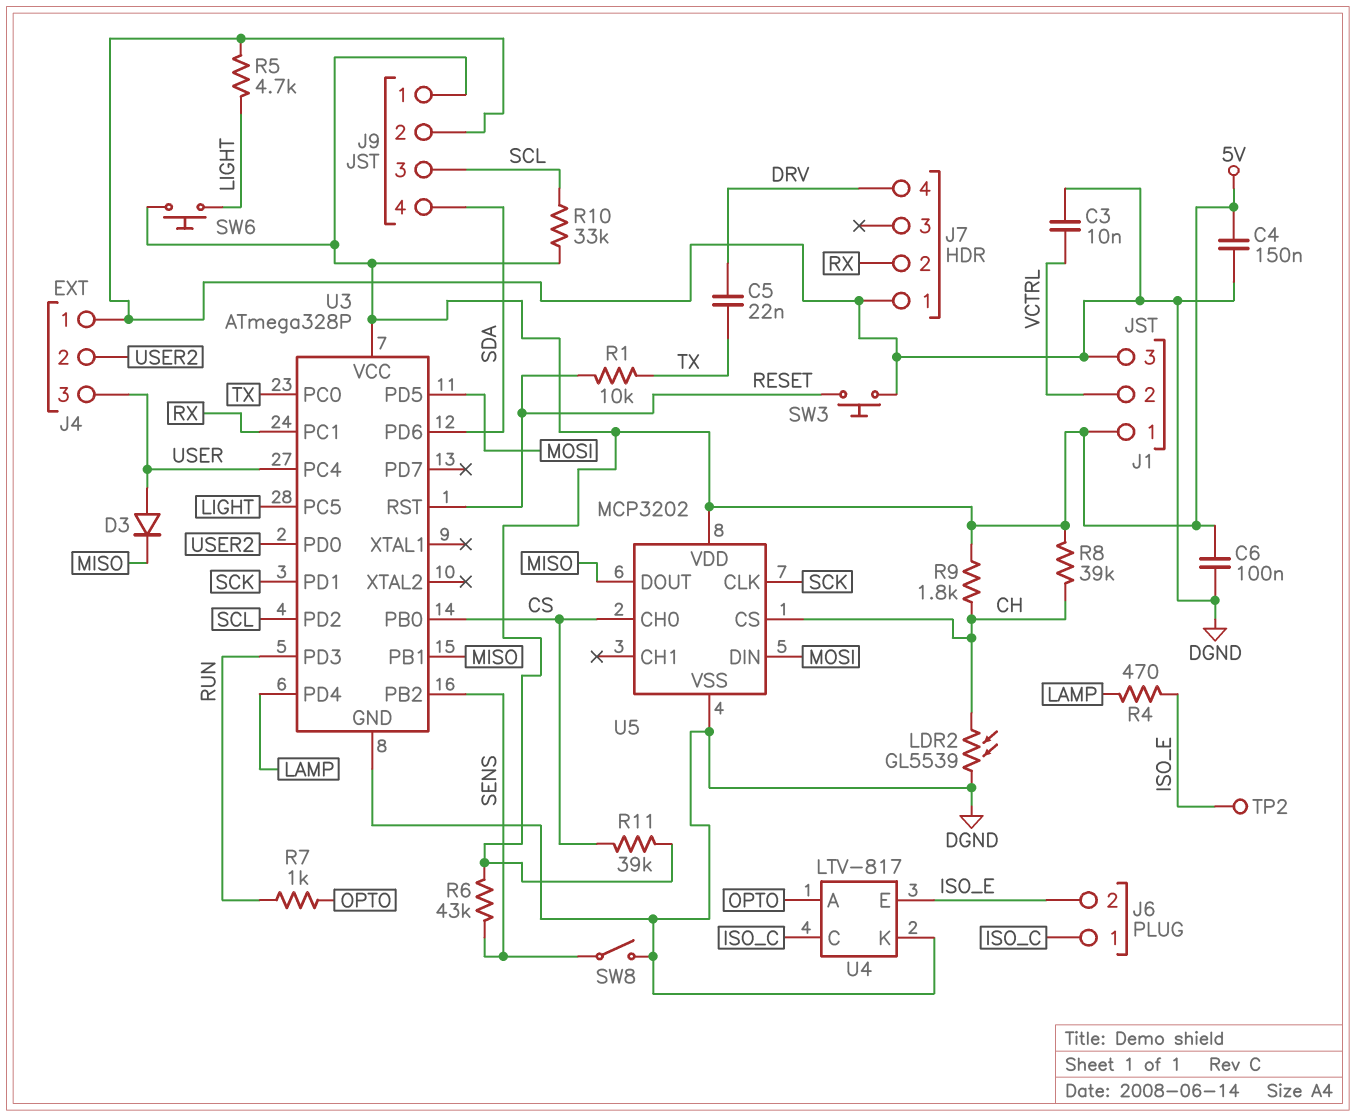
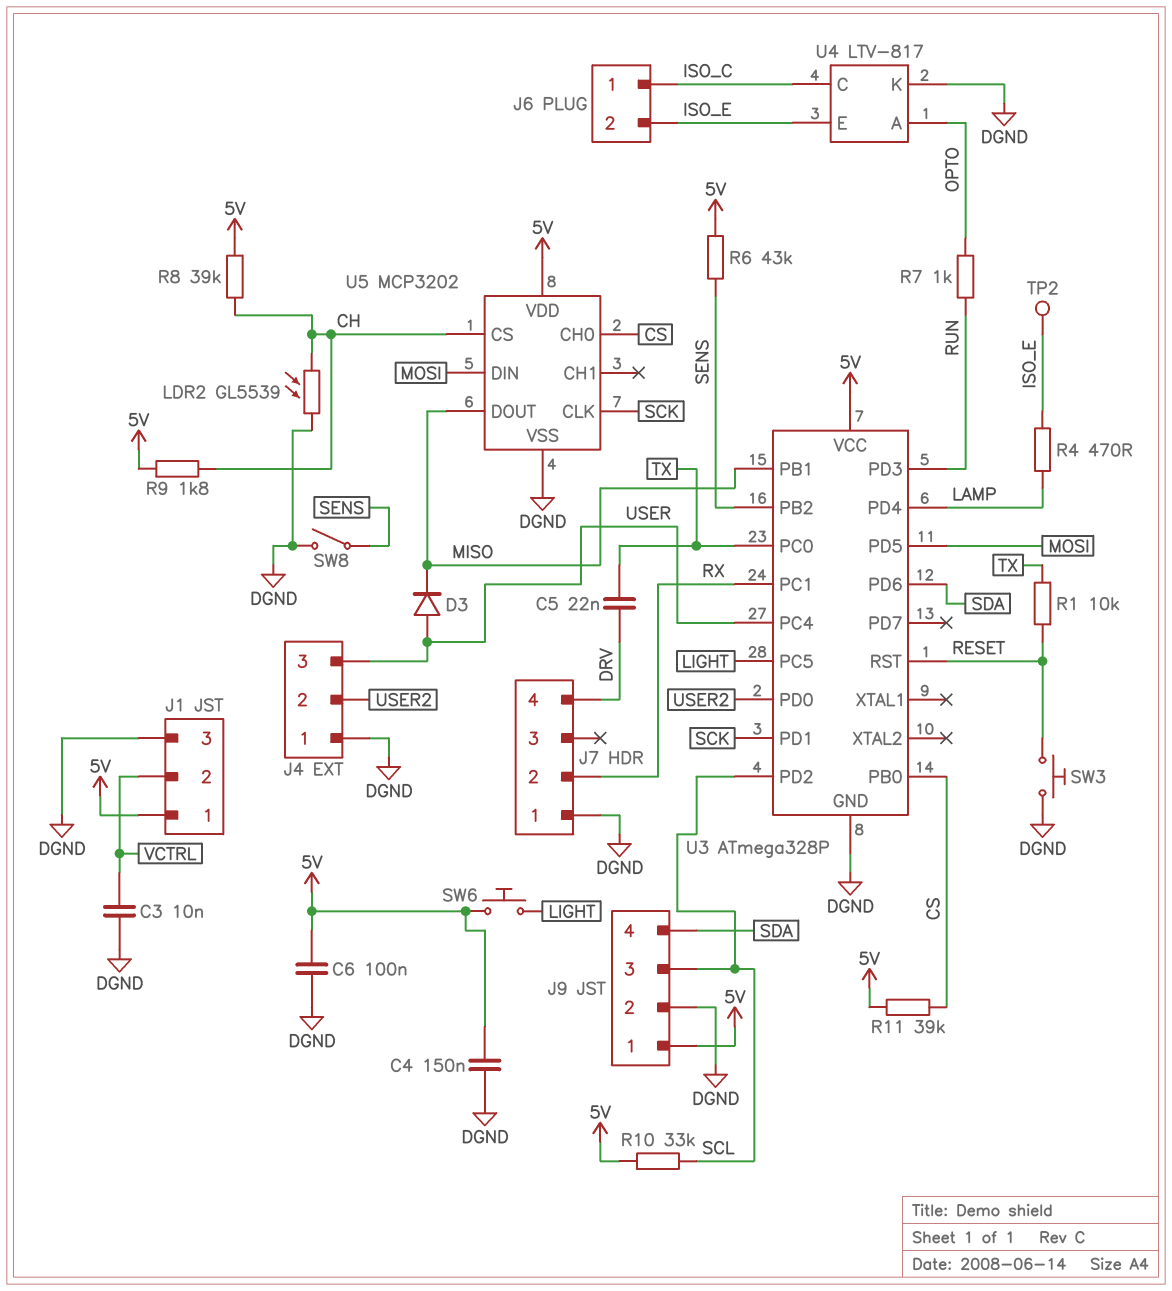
R5: 4.7k (DGND, LIGHT) -> none

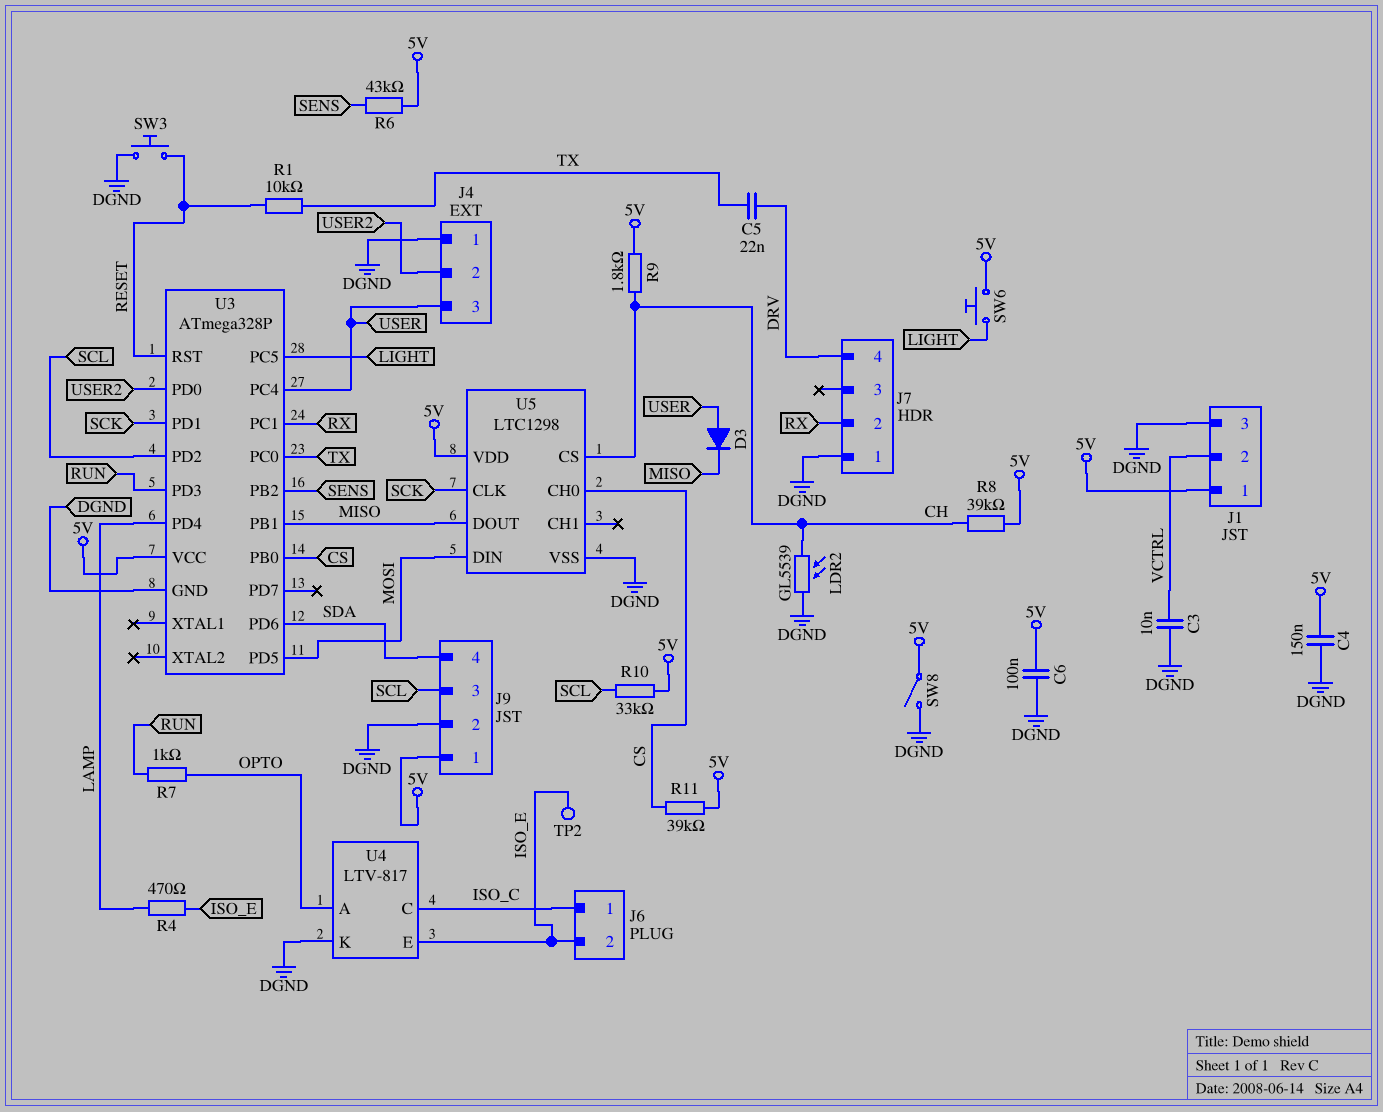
SW8: switch (DGND, SENS) -> switch (5V, DGND)
U5: MCP3202 -> LTC1298

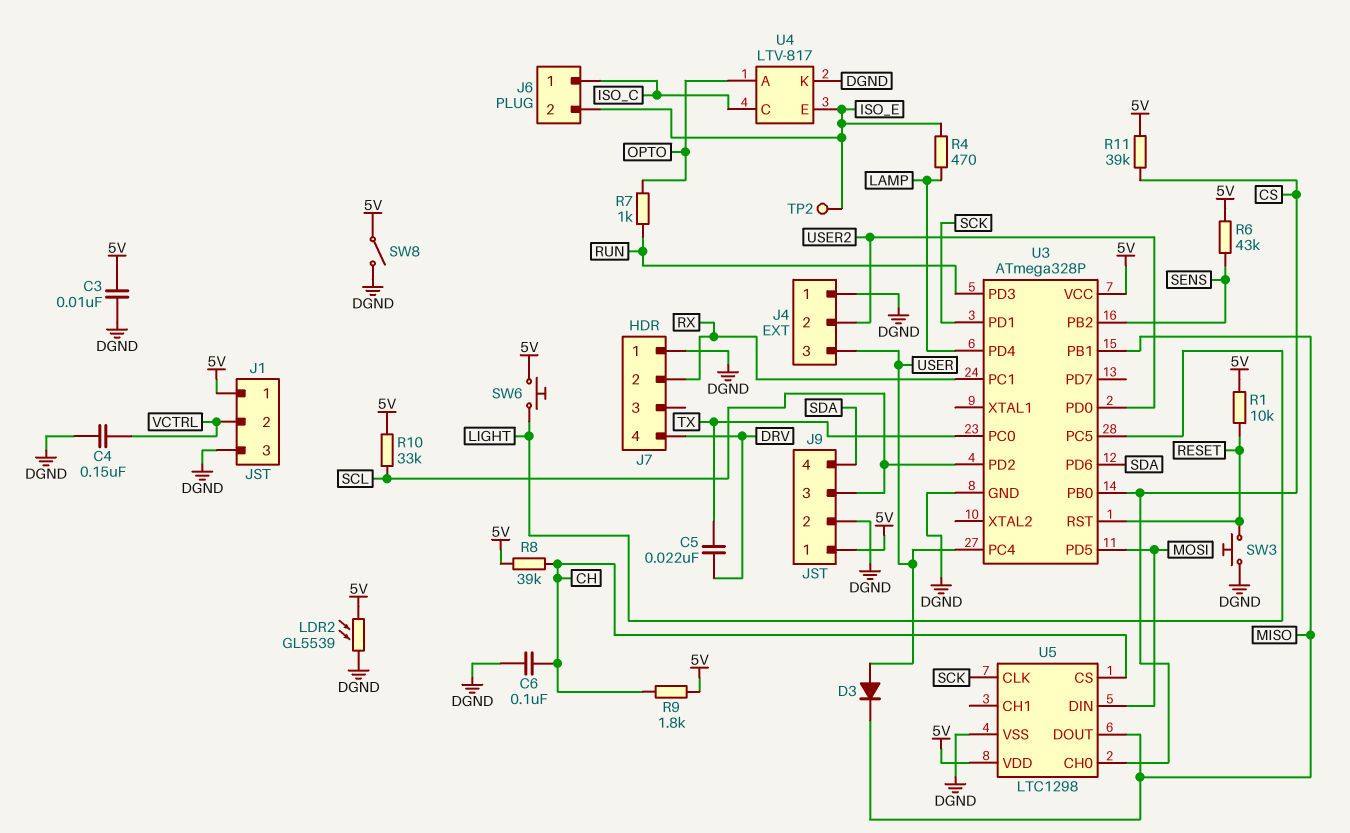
C3: 10nF (DGND, VCTRL) -> 10nF (5V, DGND)
C4: 150nF (5V, DGND) -> 150nF (DGND, VCTRL)
C6: 100nF (5V, DGND) -> 100nF (CH, DGND)
LDR2: GL5539 (CH, DGND) -> GL5539 (5V, DGND)
R1: 10k (RESET, TX) -> 10k (5V, RESET)

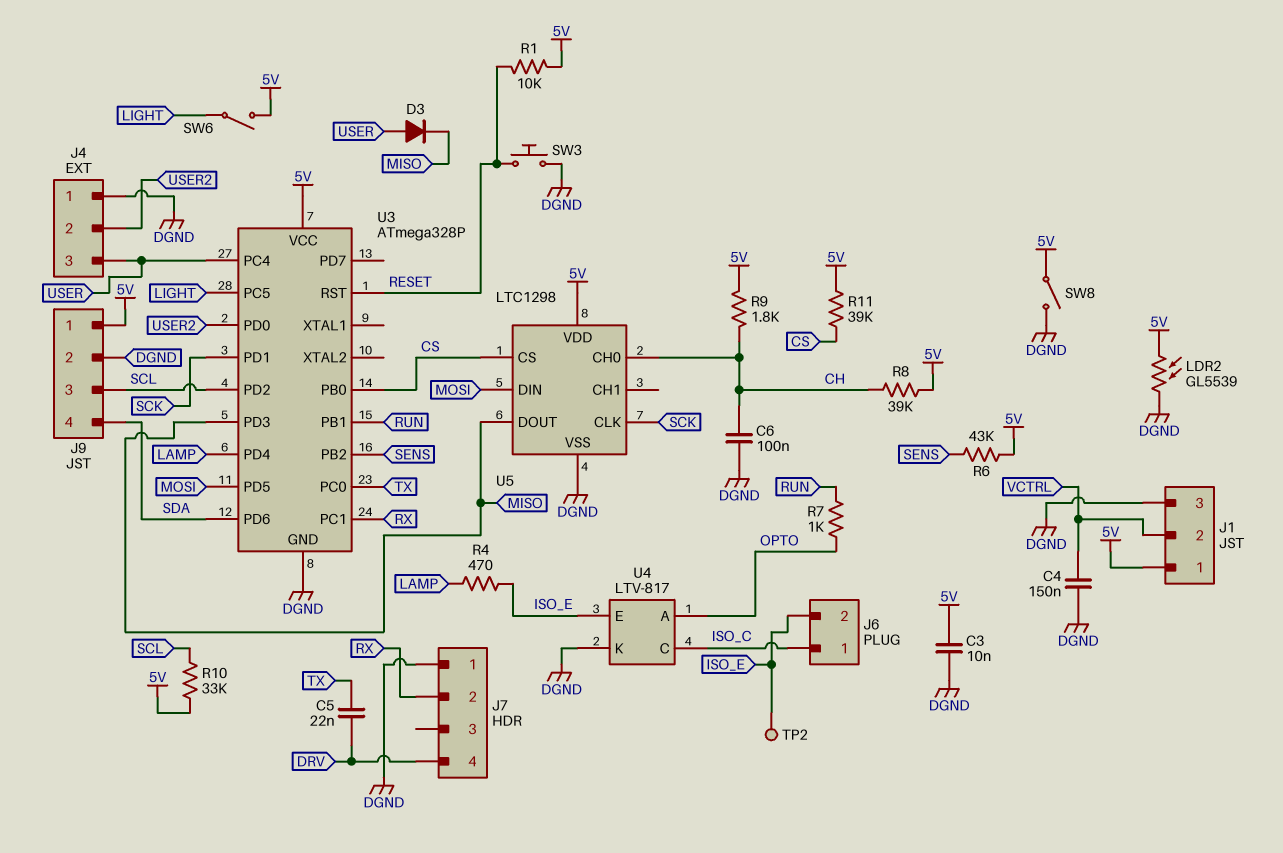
SW6: button (5V, LIGHT) -> switch (5V, LIGHT)
U3 pin PB1: MISO -> RUN
U3 pin PD3: RUN -> MISO
U5 pin CH0: CS -> CH
U5 pin CS: CH -> CS

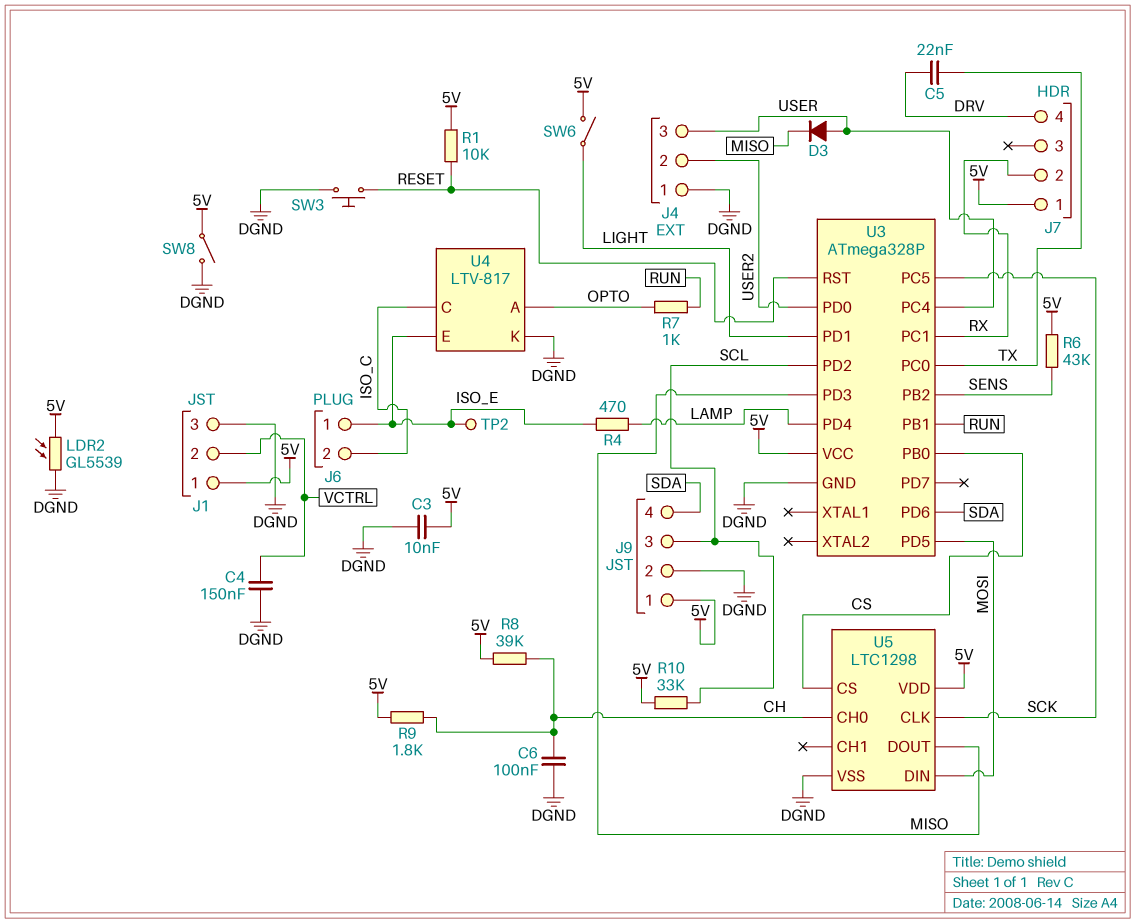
J6 pin 1: ISO_C -> ISO_E
J6 pin 2: ISO_E -> ISO_C
J7 pin 1: DGND -> 5V
R11: 39k (5V, CS) -> none
U3 pin PC5: LIGHT -> SCK
U3 pin PD1: SCK -> LIGHT

